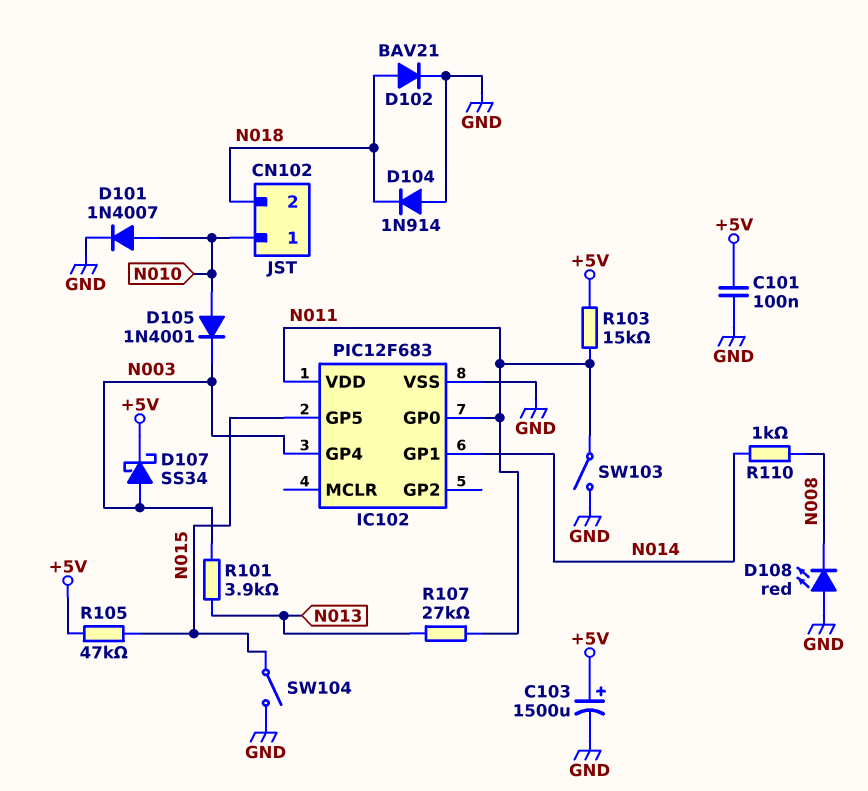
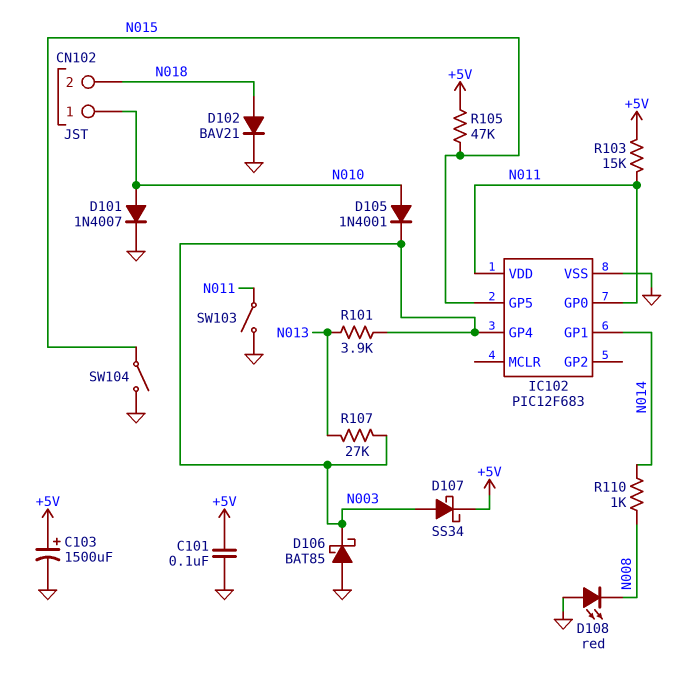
D104: diode 1N914 (A GND, K N018) -> none
D106: none -> schottky BAT85 (A GND, K N003)
R107: 27k (N011, N013) -> 27k (N003, N013)

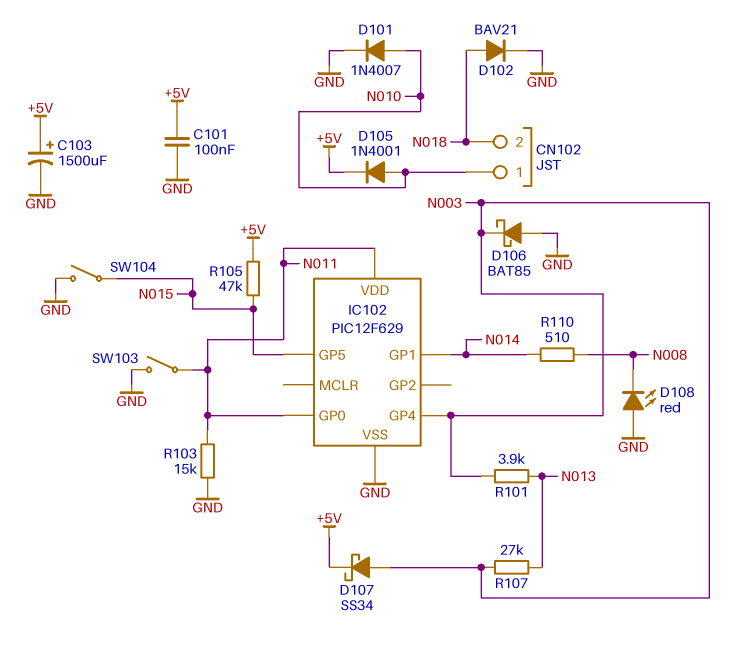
D105: diode 1N4001 (A N010, K N003) -> diode 1N4001 (A N010, K +5V)
IC102: PIC12F683 -> PIC12F629
R103: 15k (+5V, N011) -> 15k (GND, N011)
R110: 1k (N008, N014) -> 510 (N008, N014)

